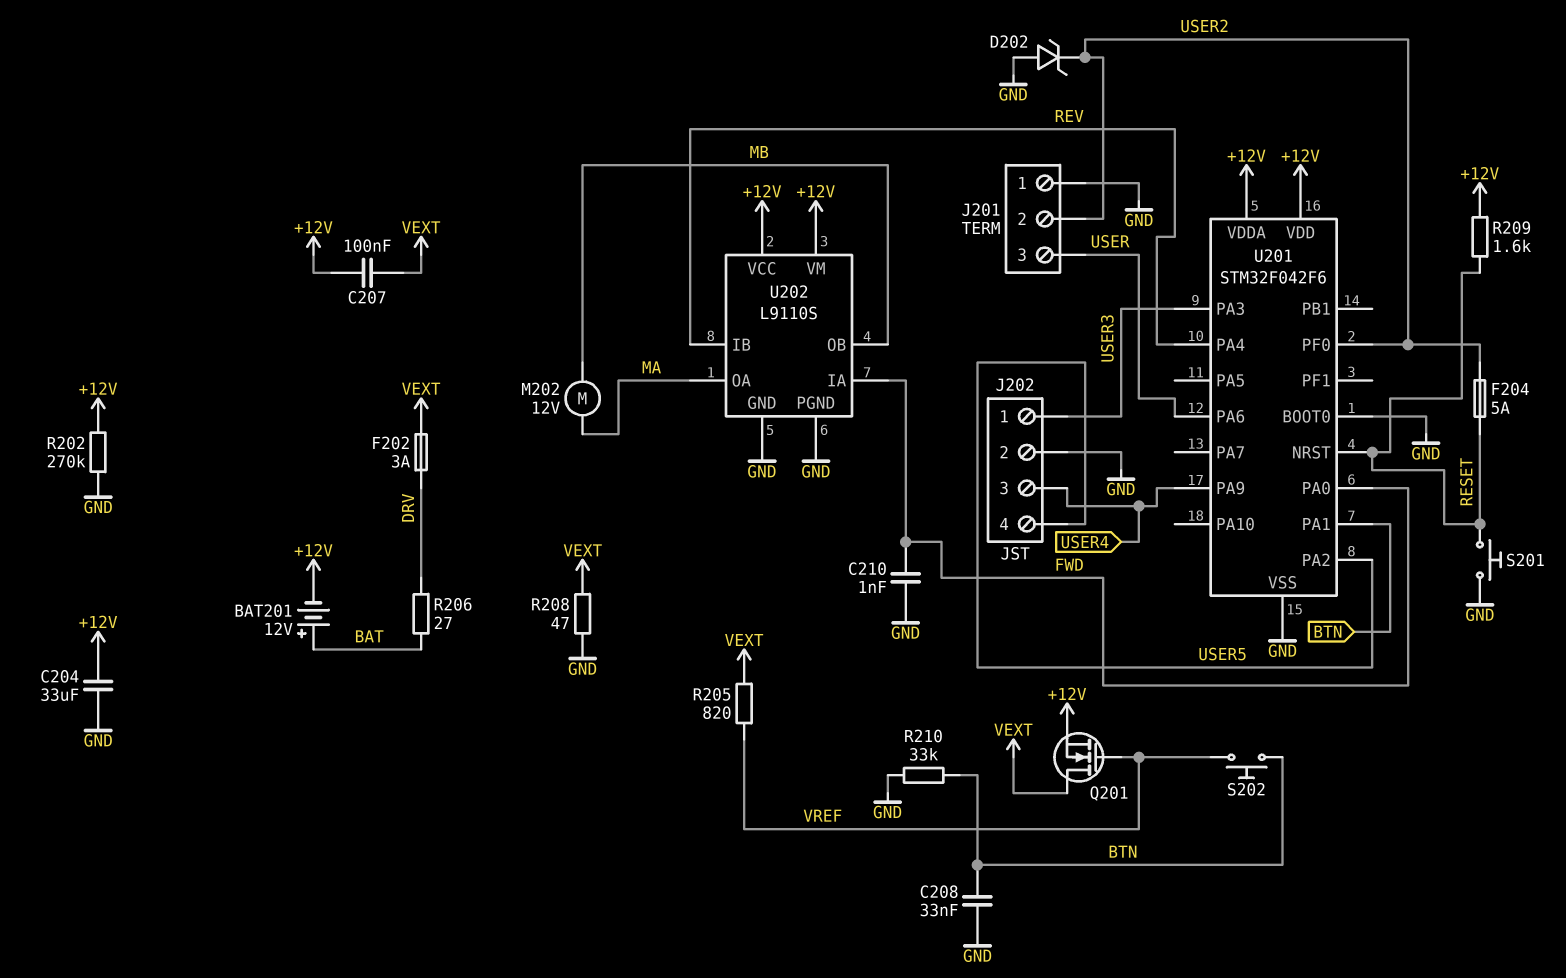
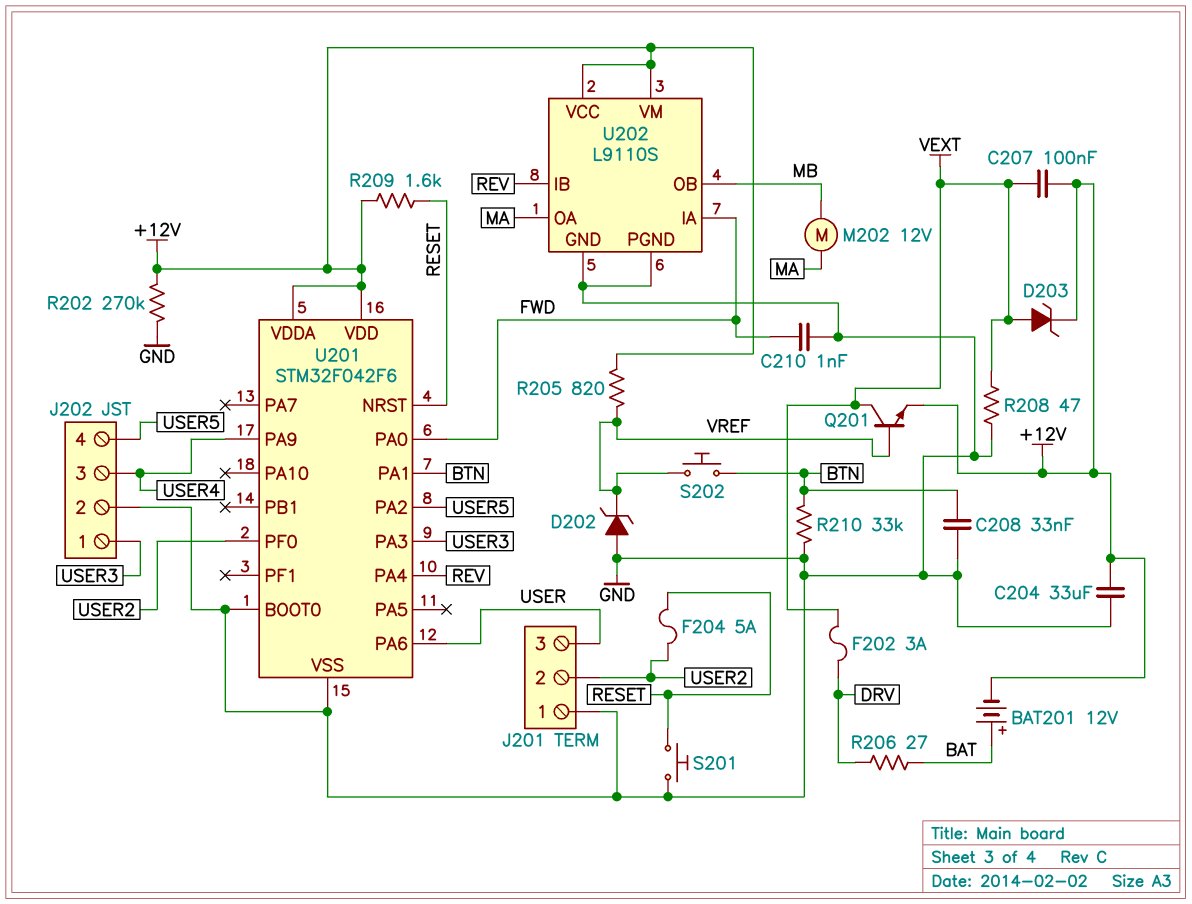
D202: zener (A GND, K USER2) -> zener (A GND, K VREF)
D203: none -> zener (A VEXT, K +12V)
Q201: NMOS (G VREF, D VEXT, S +12V) -> NPN (B VREF, C VEXT, E +12V)
R205: 820 (VEXT, VREF) -> 820 (+12V, VREF)

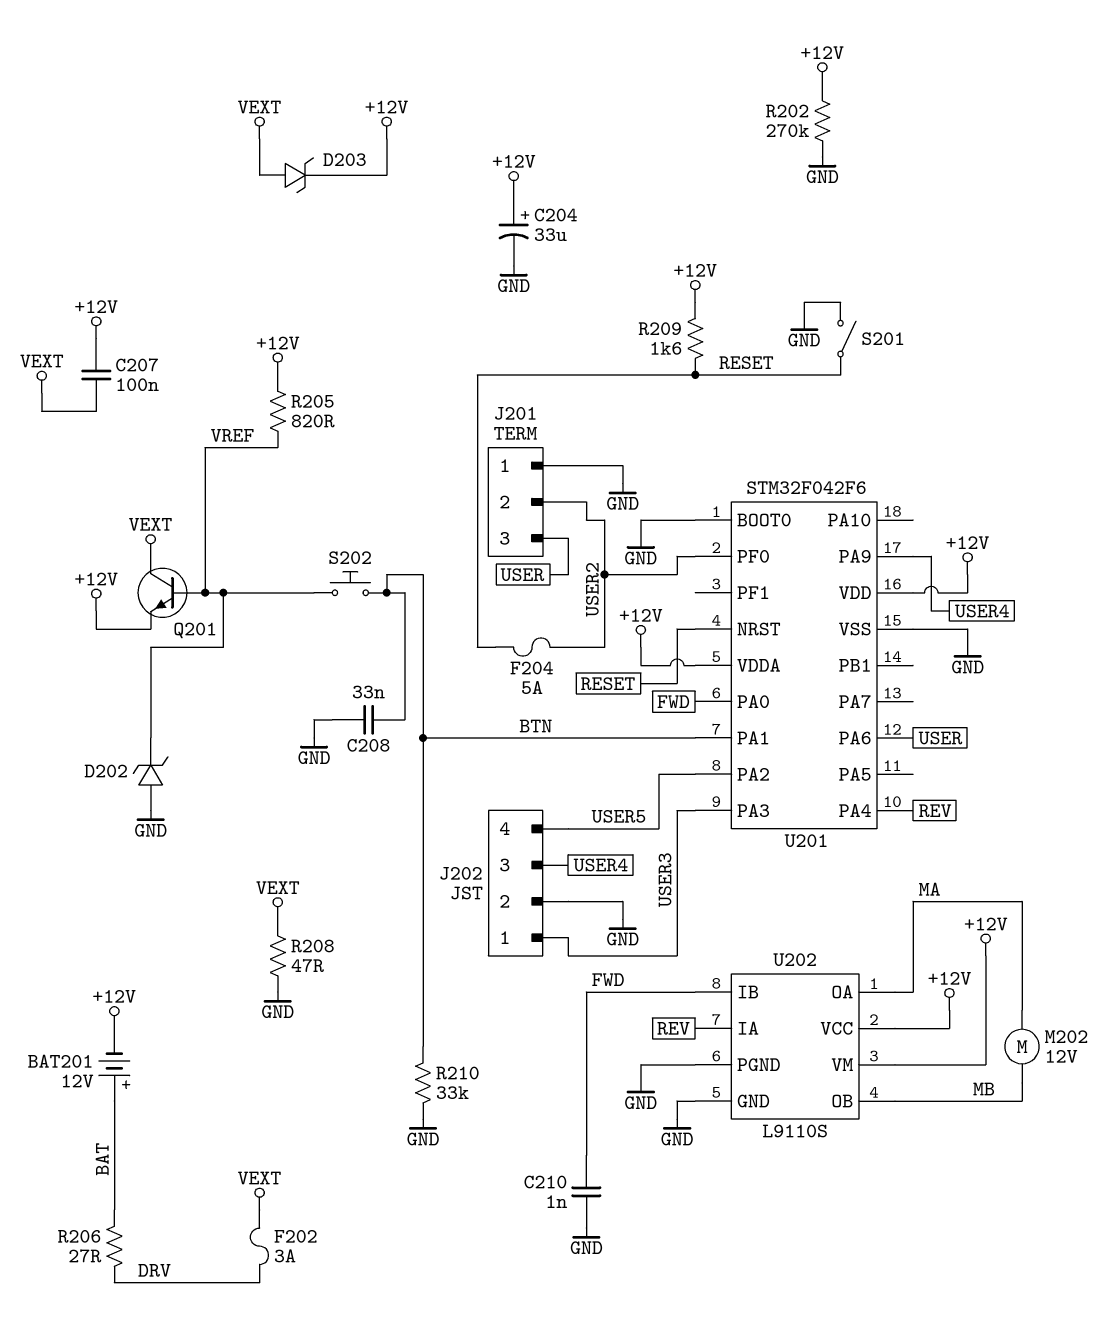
C204: 33uF (+12V, GND) -> 33uF (plus +12V, minus GND)
S201: button (GND, RESET) -> switch (GND, RESET)
U202 pin IA: FWD -> REV
U202 pin IB: REV -> FWD

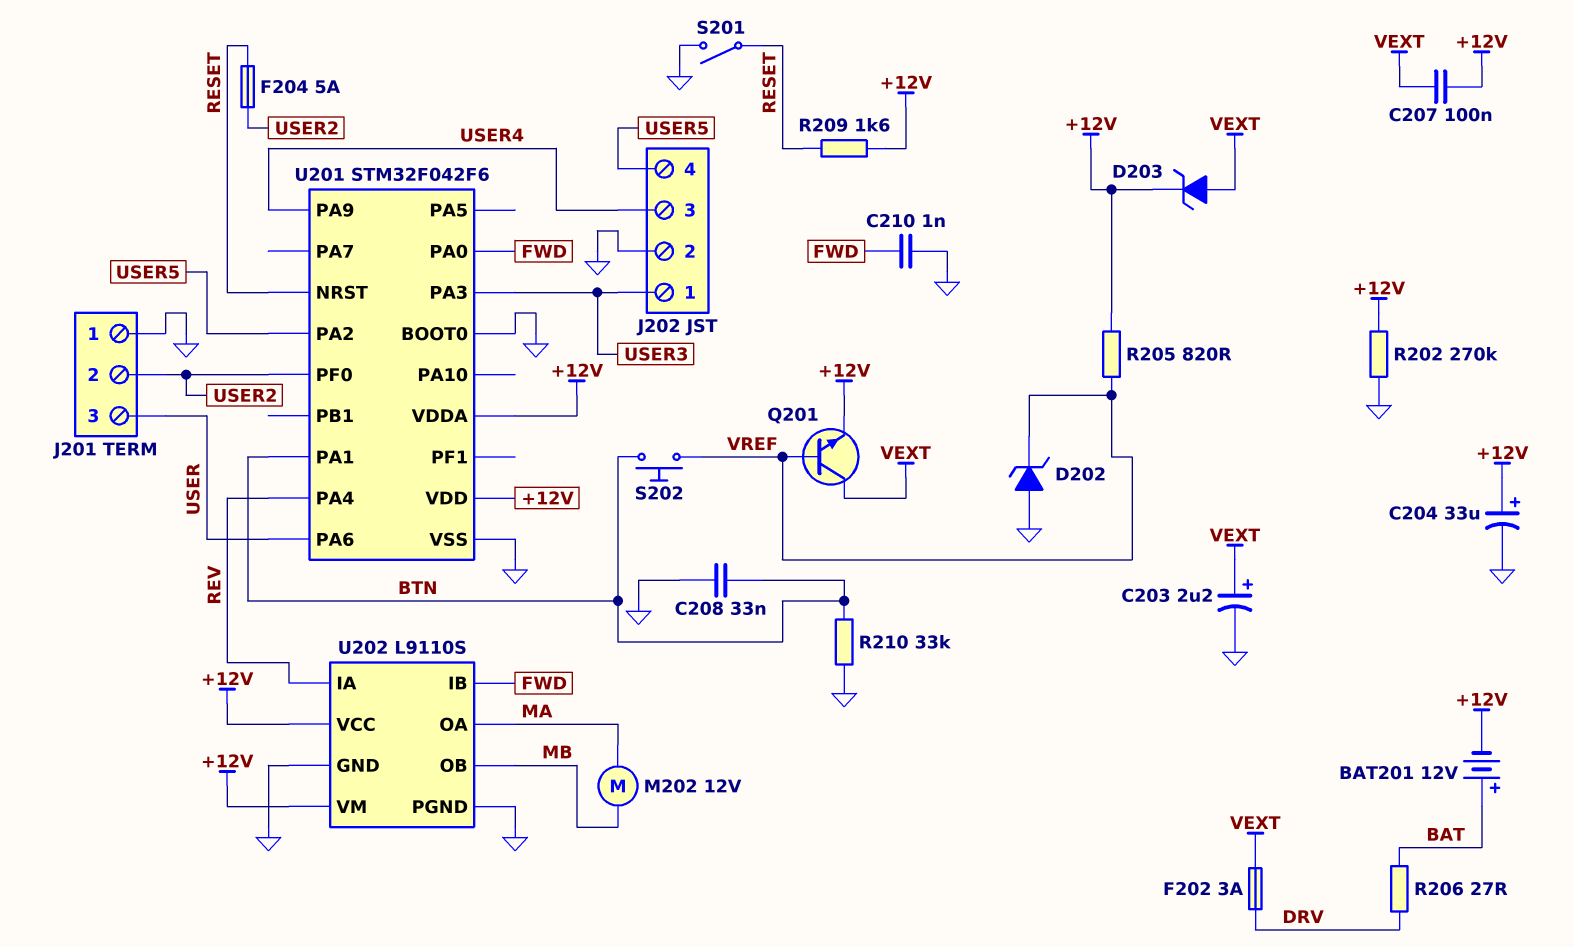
C203: none -> 2.2uF (plus VEXT, minus GND)
R208: 47 (GND, VEXT) -> none

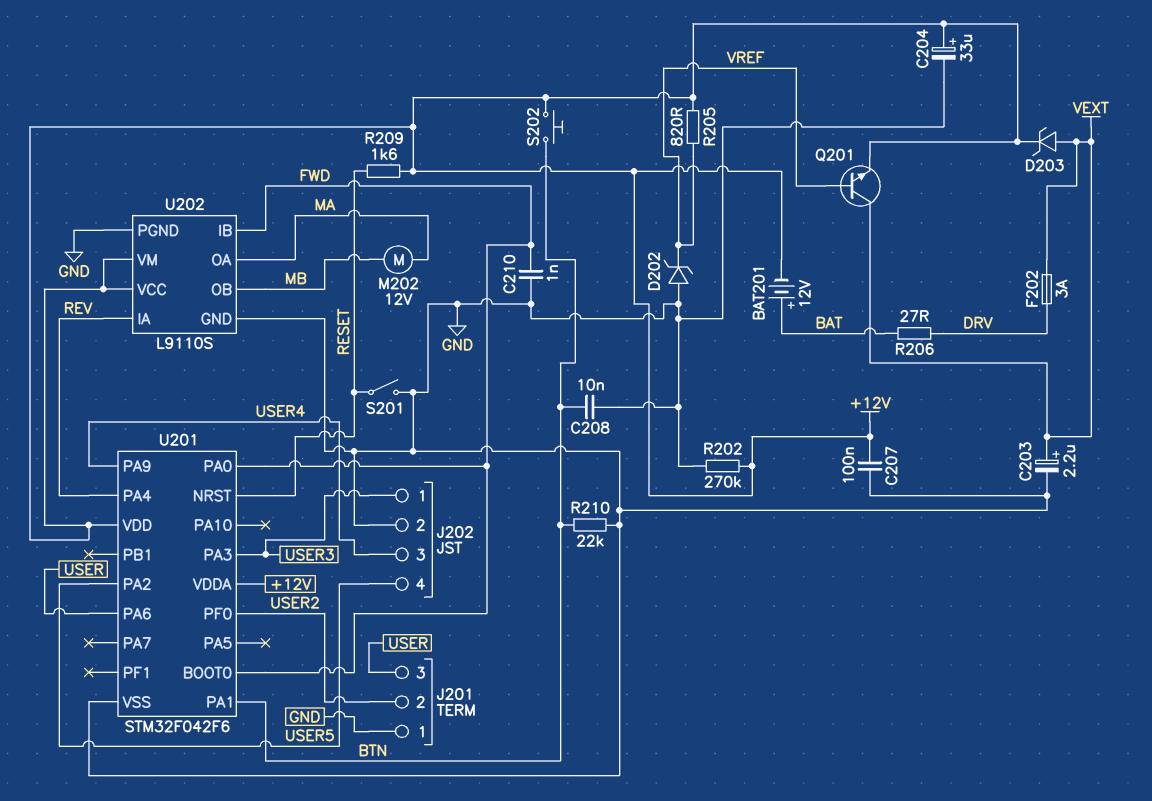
C207: 100nF (+12V, VEXT) -> 100nF (+12V, GND)
C208: 33nF (BTN, GND) -> 10nF (BTN, GND)
F204: 5A (RESET, USER2) -> none
R210: 33k (BTN, GND) -> 22k (BTN, GND)
S202: button (BTN, VREF) -> button (+12V, BTN)
U201 pin BOOT0: GND -> FWD

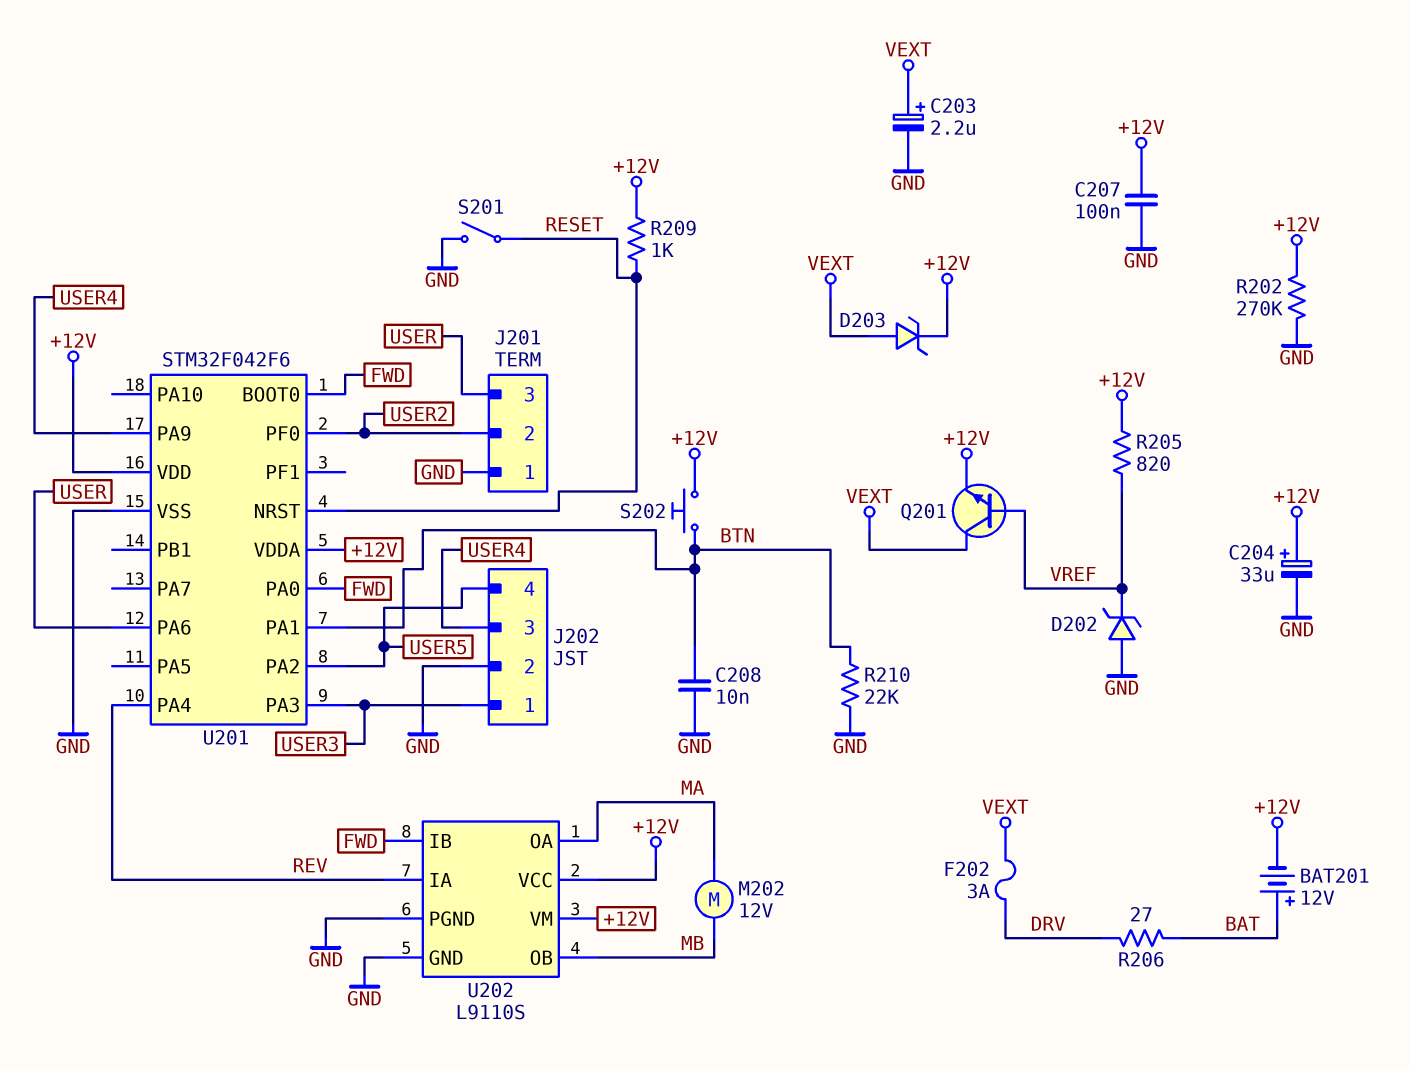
C210: 1nF (FWD, GND) -> none
R209: 1.6k (+12V, RESET) -> 1k (+12V, RESET)

